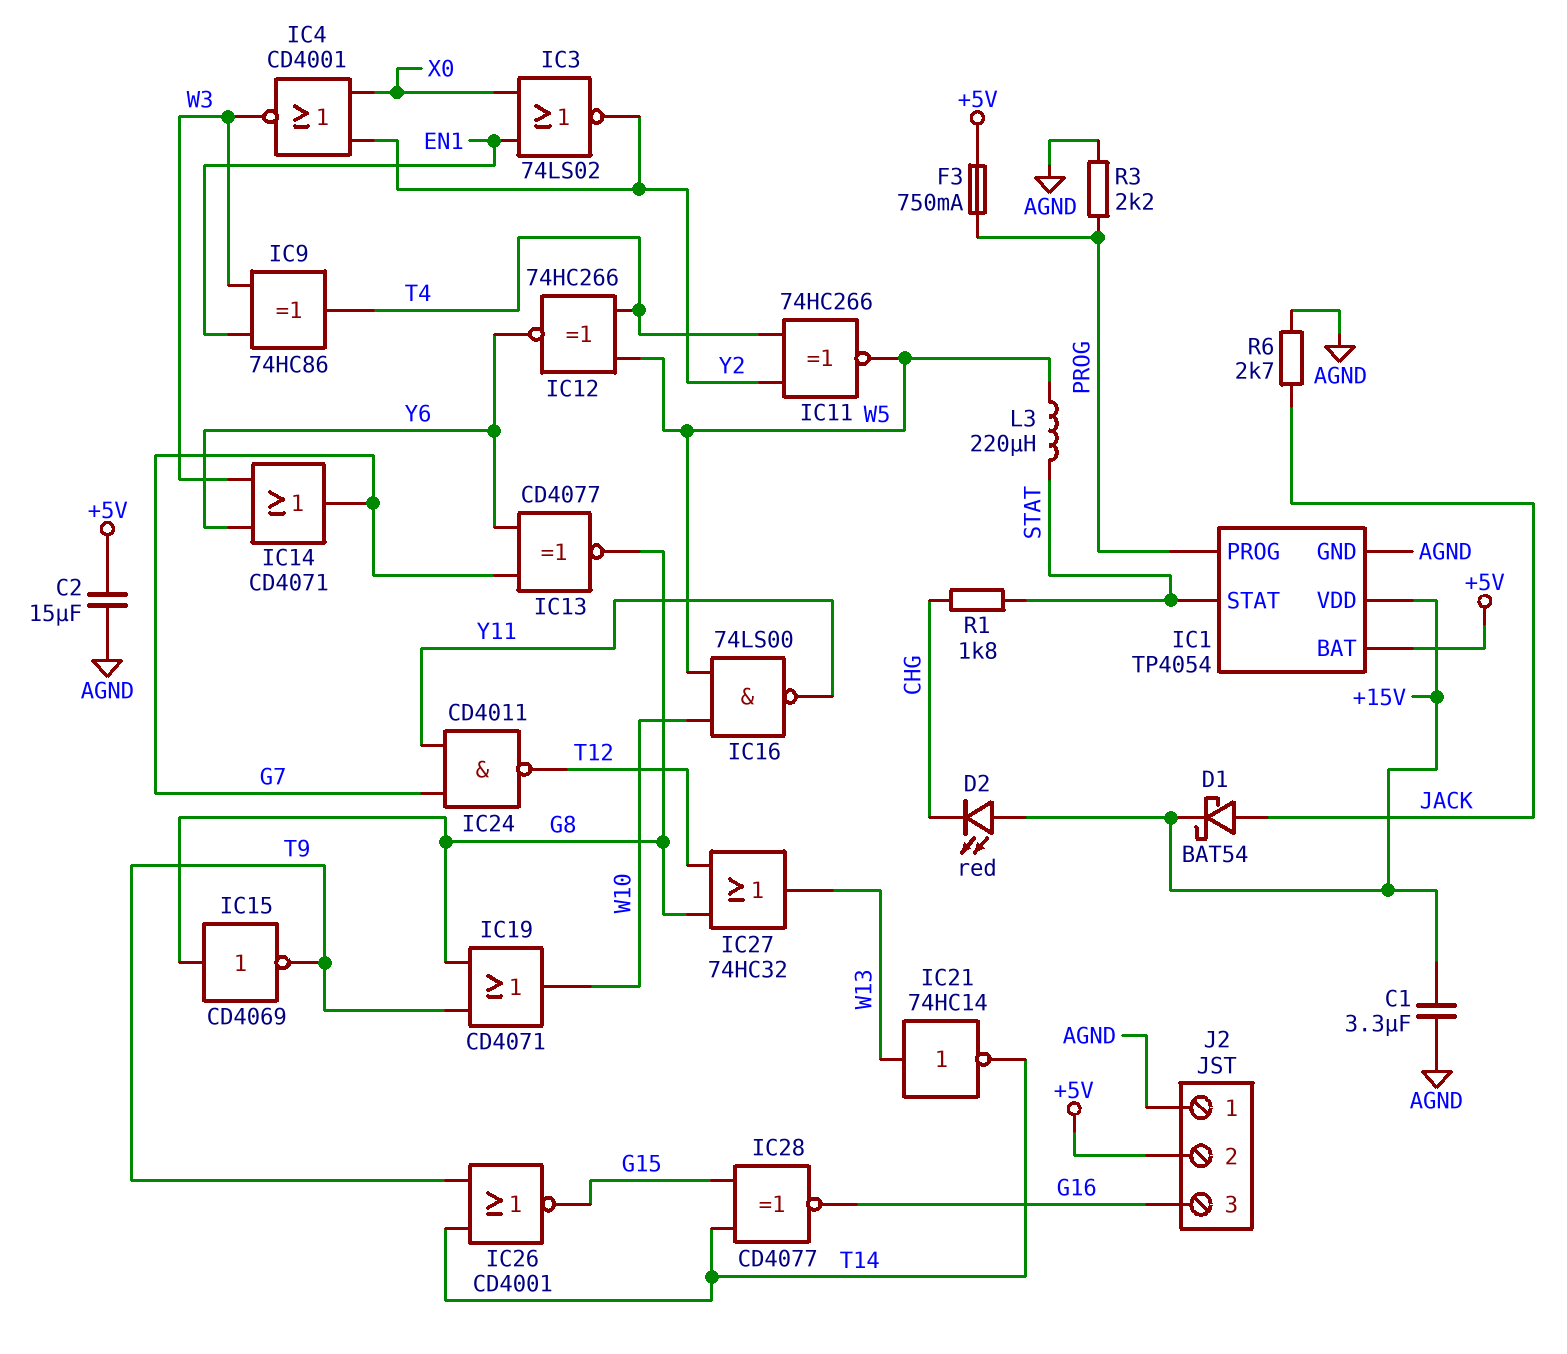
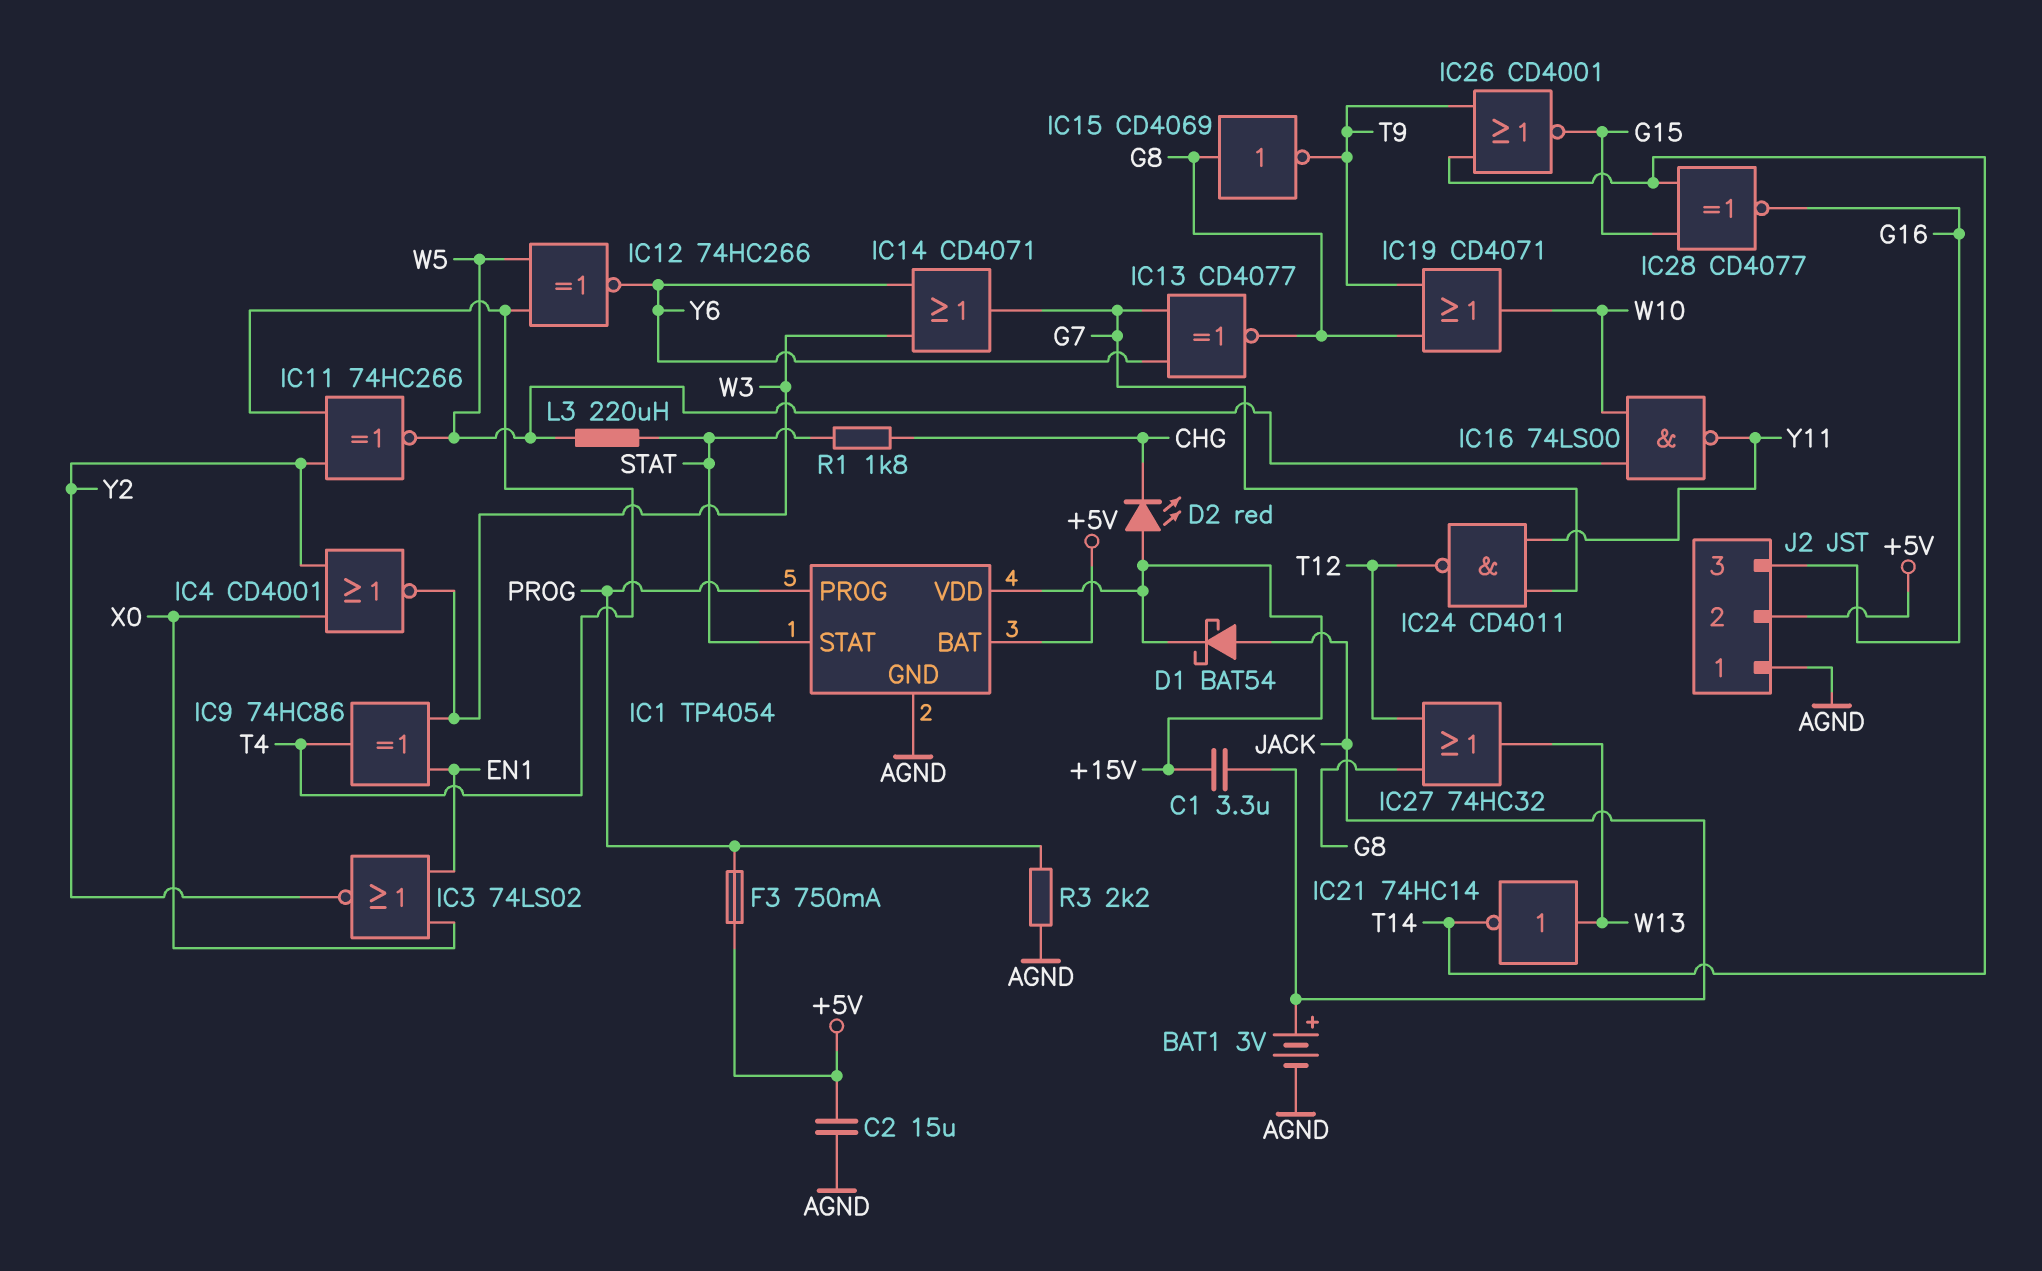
BAT1: none -> 3V (plus JACK, minus AGND)
C1: 3.3uF (+15V, AGND) -> 3.3uF (+15V, JACK)
R6: 2.7k (AGND, JACK) -> none

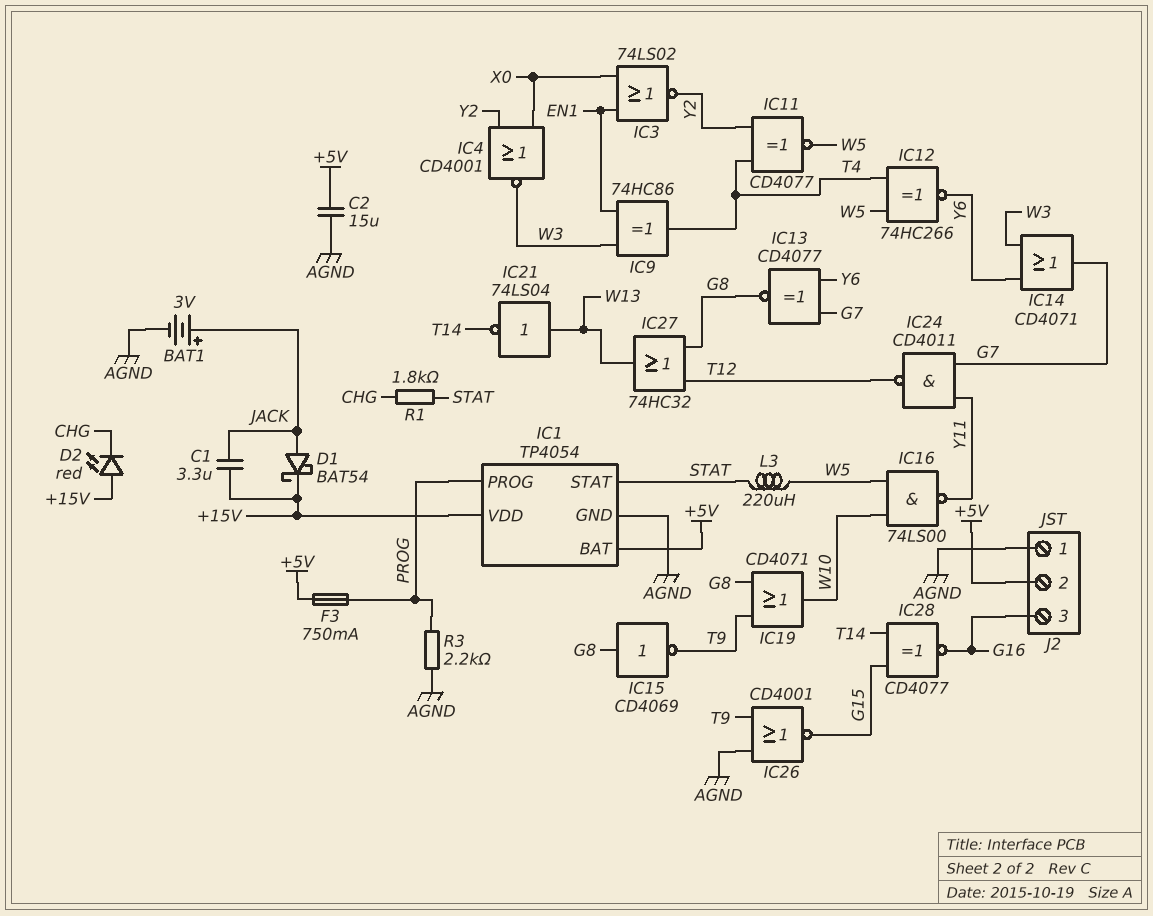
IC11: XNOR 74HC266 (in T4, in Y2, out W5) -> XNOR CD4077 (in T4, in Y2, out W5)
IC21: NOT 74HC14 (in W13, out T14) -> NOT 74LS04 (in W13, out T14)
IC26: NOR CD4001 (in T9, in T14, out G15) -> NOR CD4001 (in AGND, in T9, out G15)

